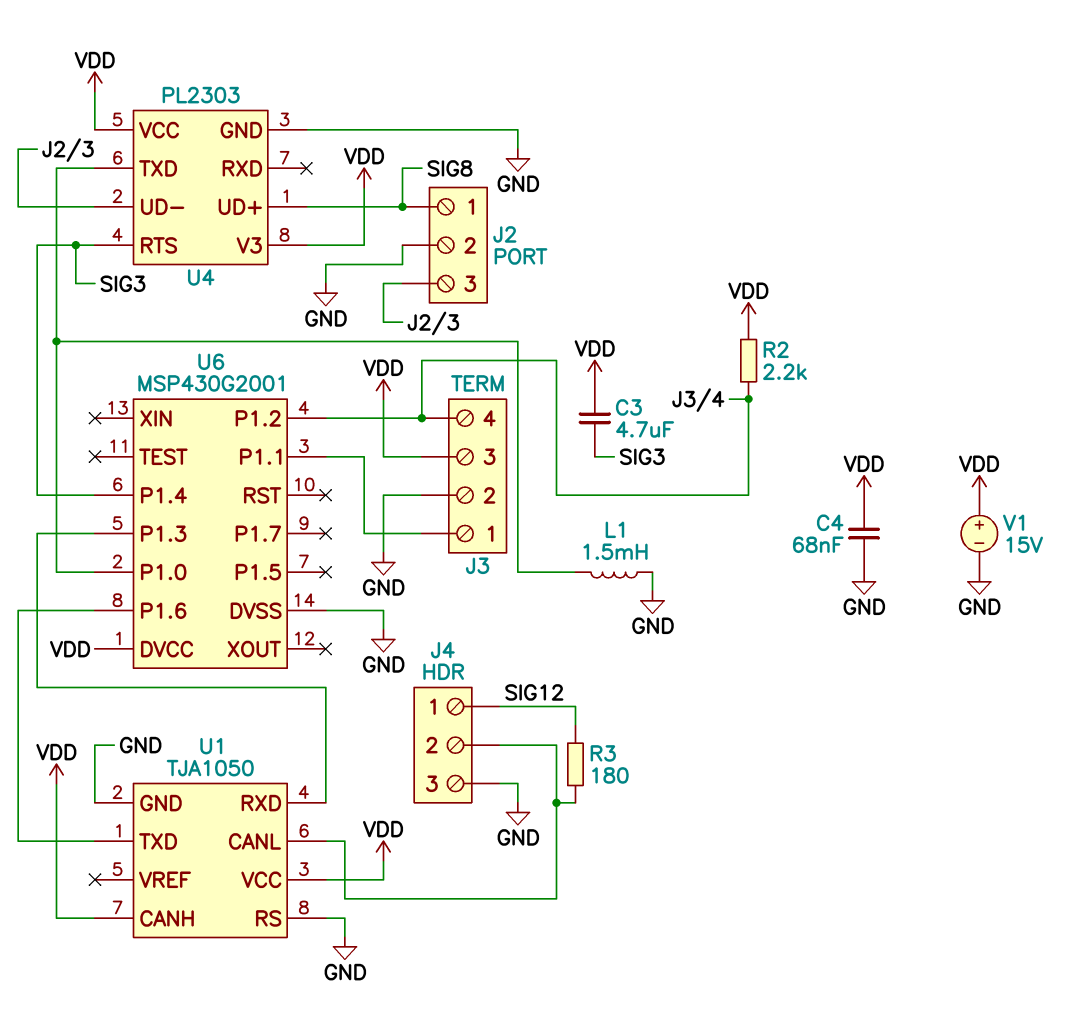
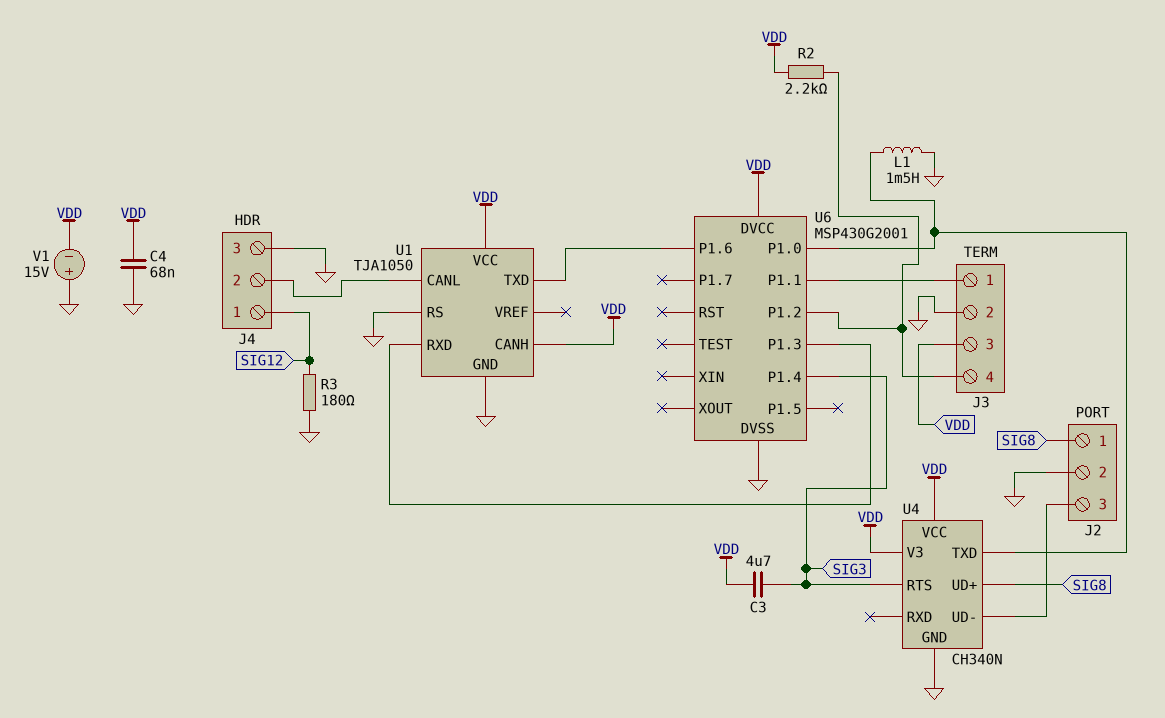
R3: 180 (J4/2, SIG12) -> 180 (GND, SIG12)
U4: PL2303 -> CH340N
V1: 15V (plus VDD, minus GND) -> 15V (plus GND, minus VDD)

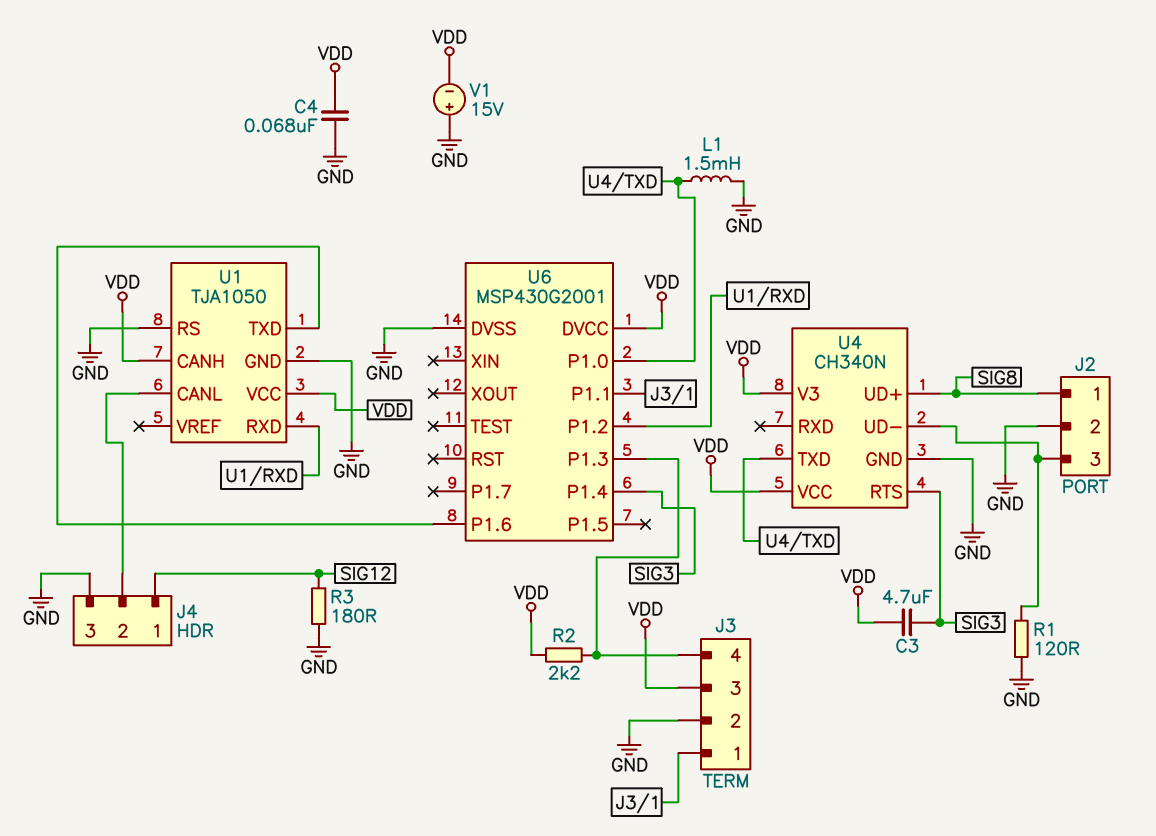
R1: none -> 120 (GND, J2/3)
U6 pin P1.2: J3/4 -> U1/RXD
U6 pin P1.3: U1/RXD -> J3/4

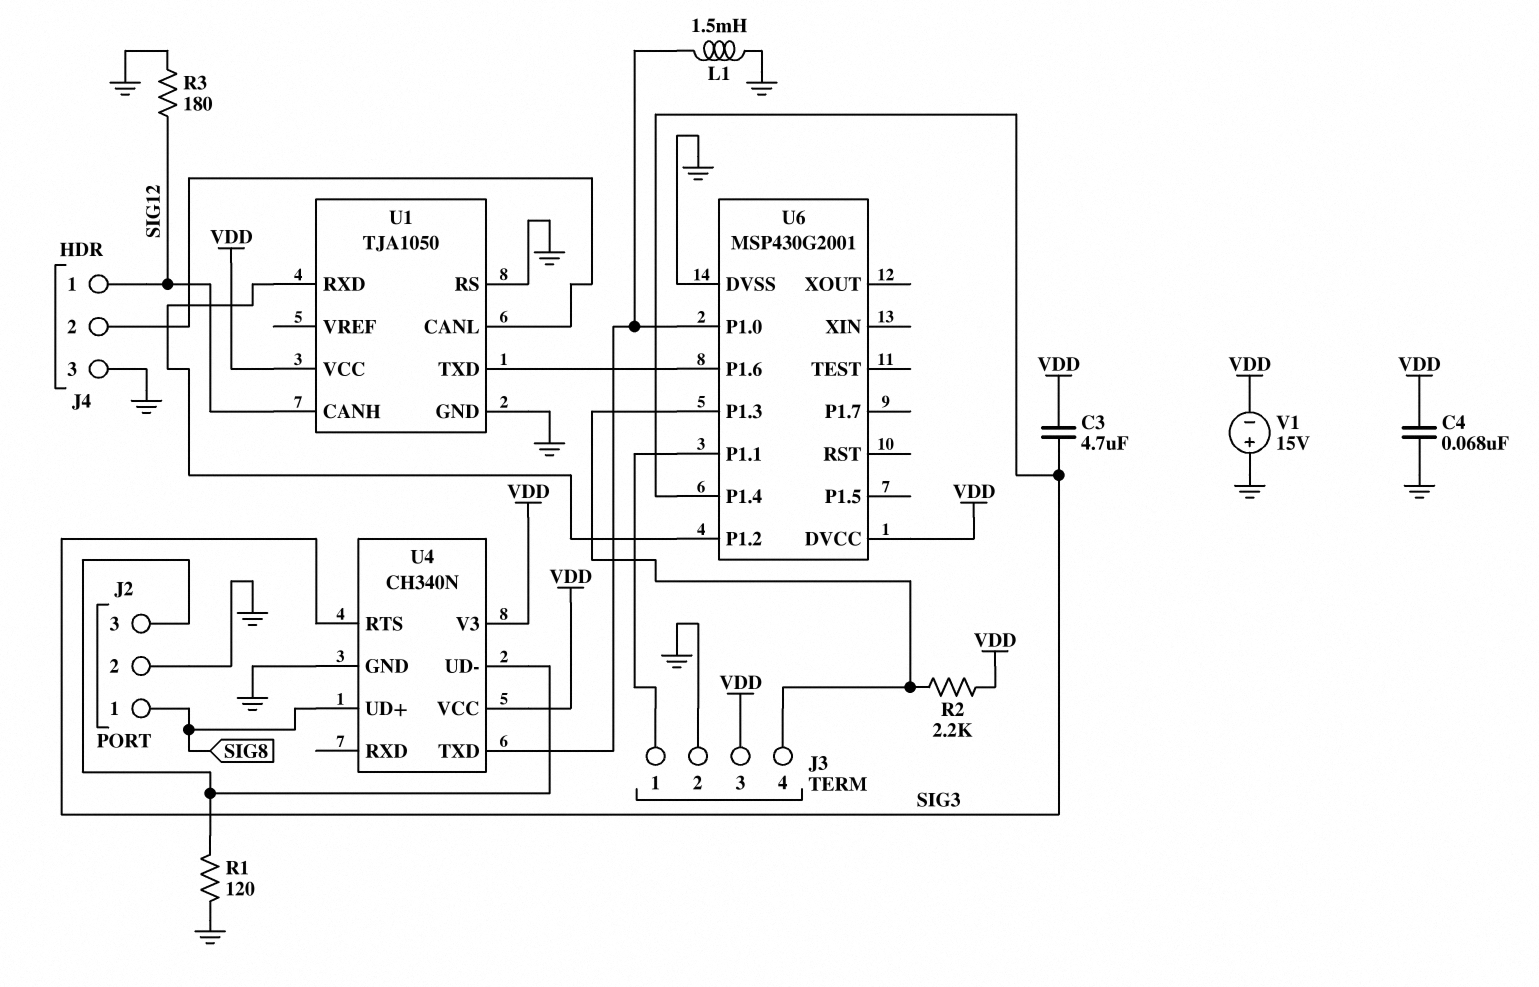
U1 pin CANH: VDD -> SIG12

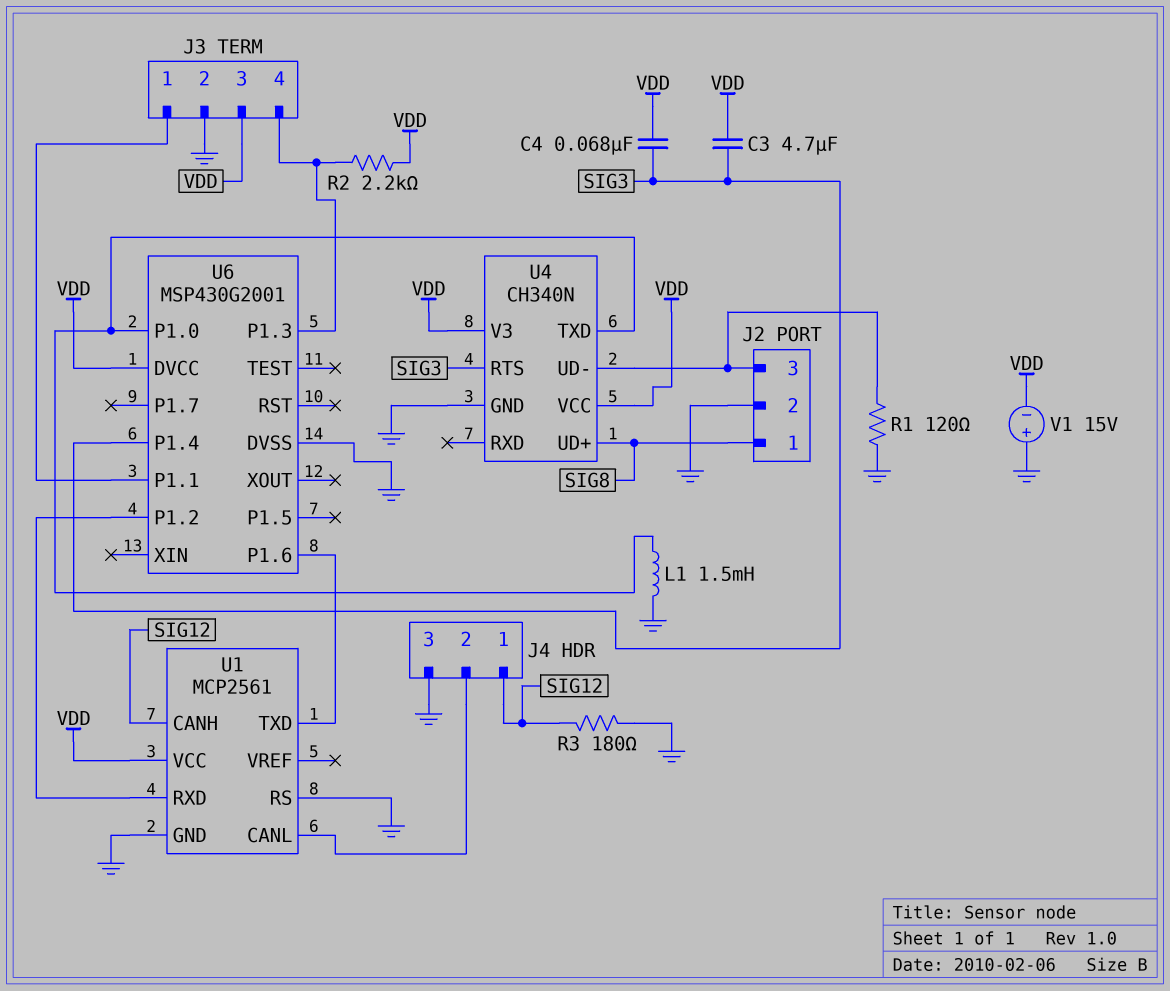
C4: 68nF (GND, VDD) -> 68nF (SIG3, VDD)
U1: TJA1050 -> MCP2561

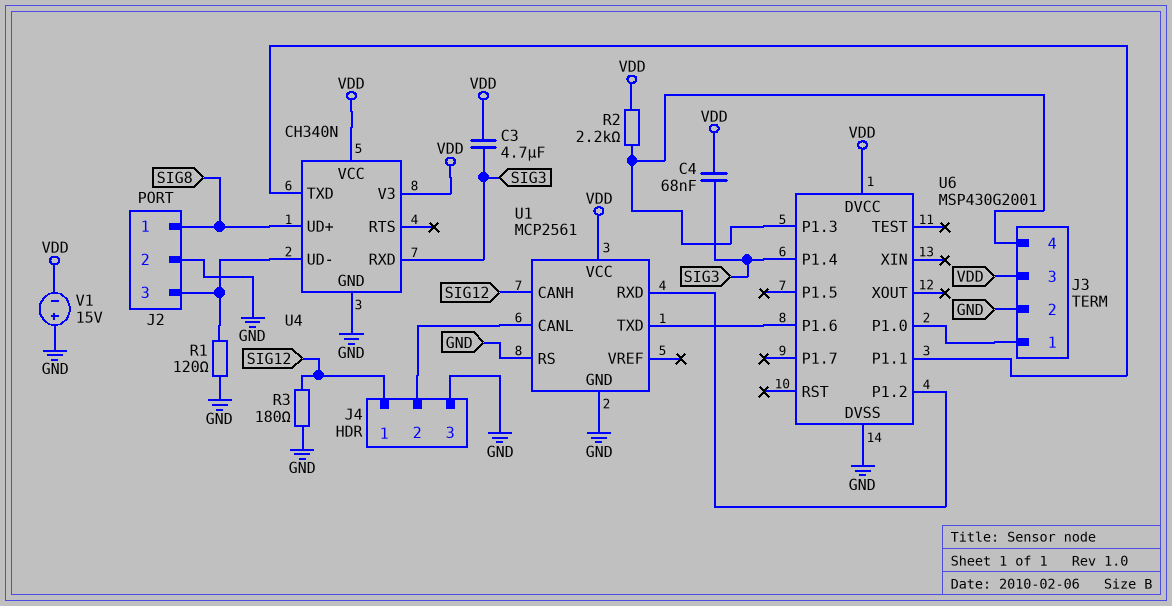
L1: 1.5mH (GND, U4/TXD) -> none
U4 pin RTS: SIG3 -> none
U4 pin RXD: none -> SIG3
U6 pin P1.0: U4/TXD -> J3/1
U6 pin P1.1: J3/1 -> U4/TXD

